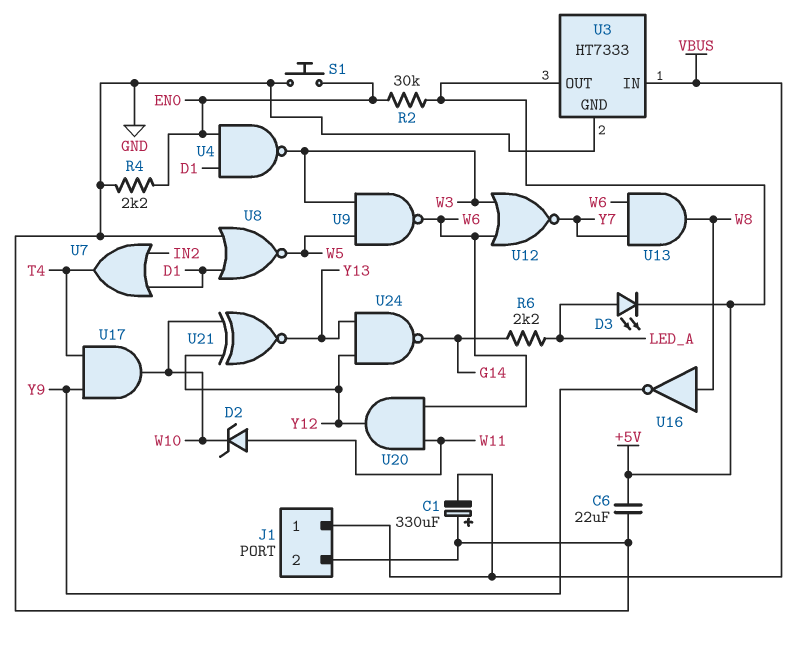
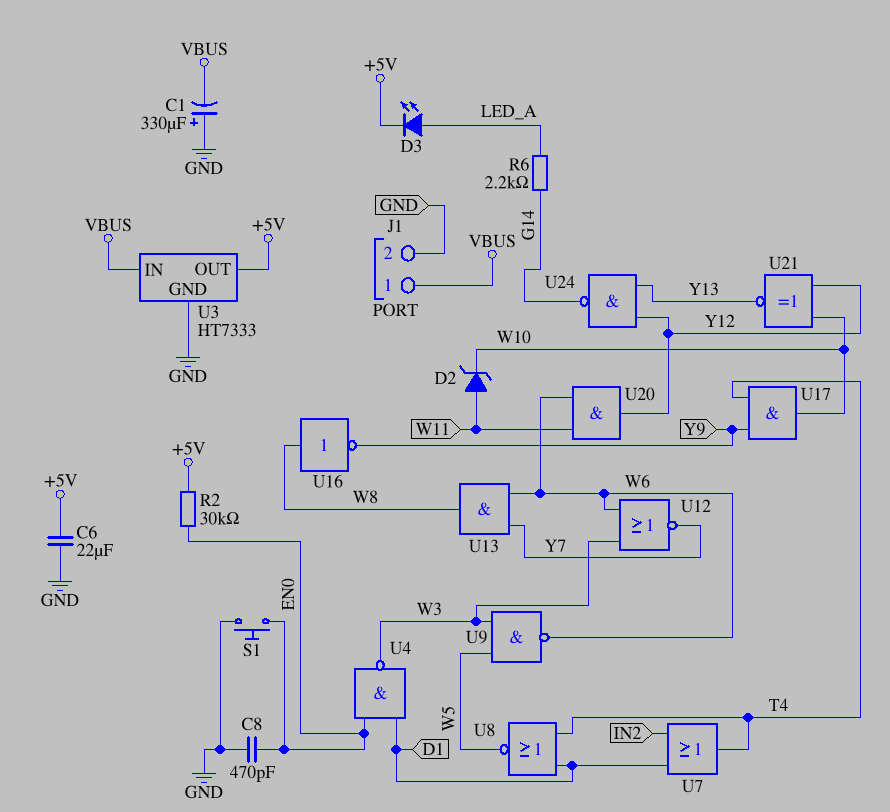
C8: none -> 470pF (EN0, GND)
R4: 2.2k (EN0, GND) -> none
U8: NOR (in D1, in GND, out W5) -> NOR (in D1, in T4, out W5)

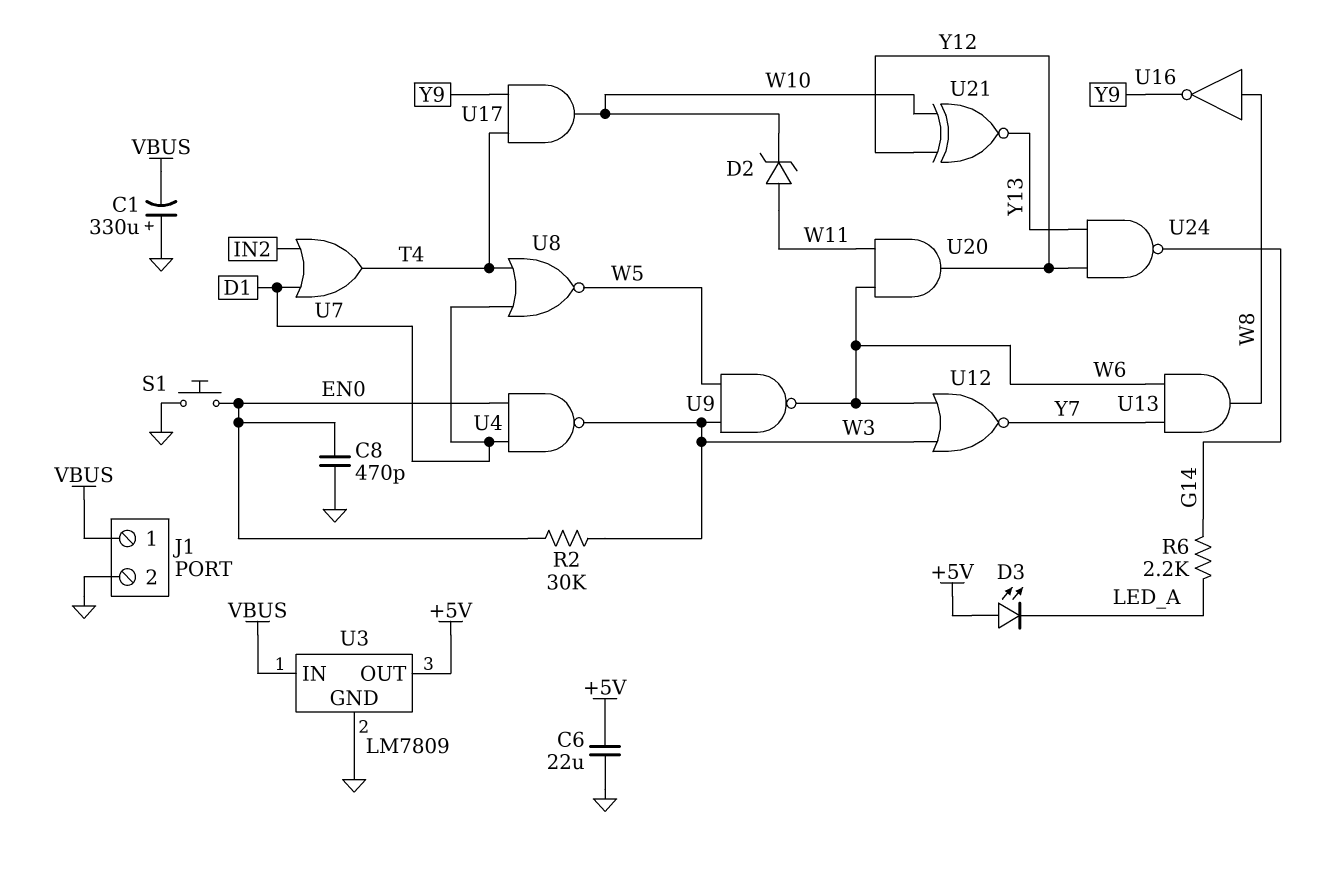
D3: LED (A LED_A, K +5V) -> LED (A +5V, K LED_A)
R2: 30k (+5V, EN0) -> 30k (EN0, W3)
U3: HT7333 -> LM7809

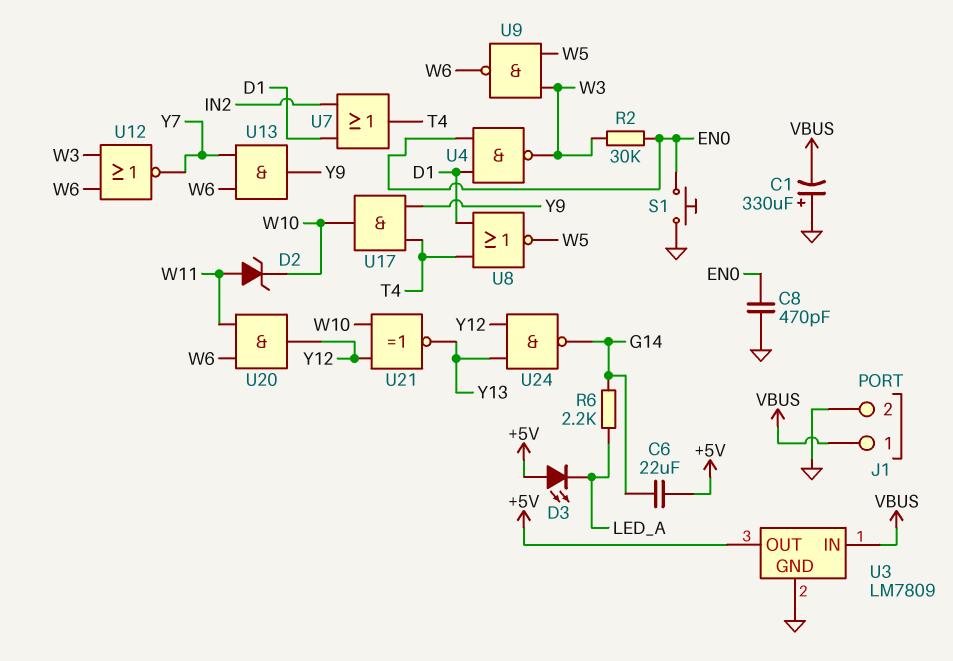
C6: 22uF (+5V, GND) -> 22uF (+5V, G14)
U13: AND (in W6, in Y7, out W8) -> AND (in W6, in Y7, out Y9)
U16: NOT (in W8, out Y9) -> none

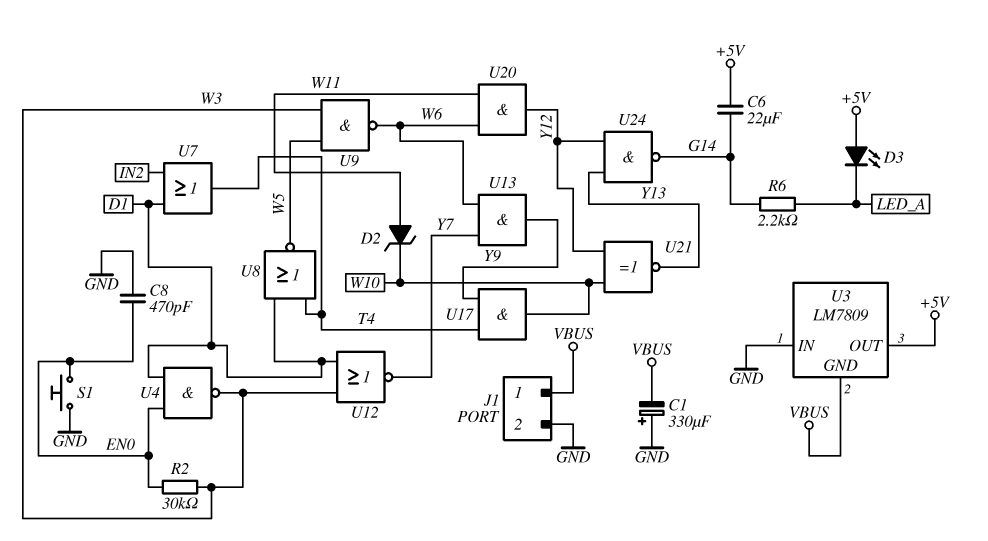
U3 pin GND: GND -> VBUS
U3 pin IN: VBUS -> GND
U12: NOR (in W3, in W6, out Y7) -> NOR (in D1, in W3, out Y7)

